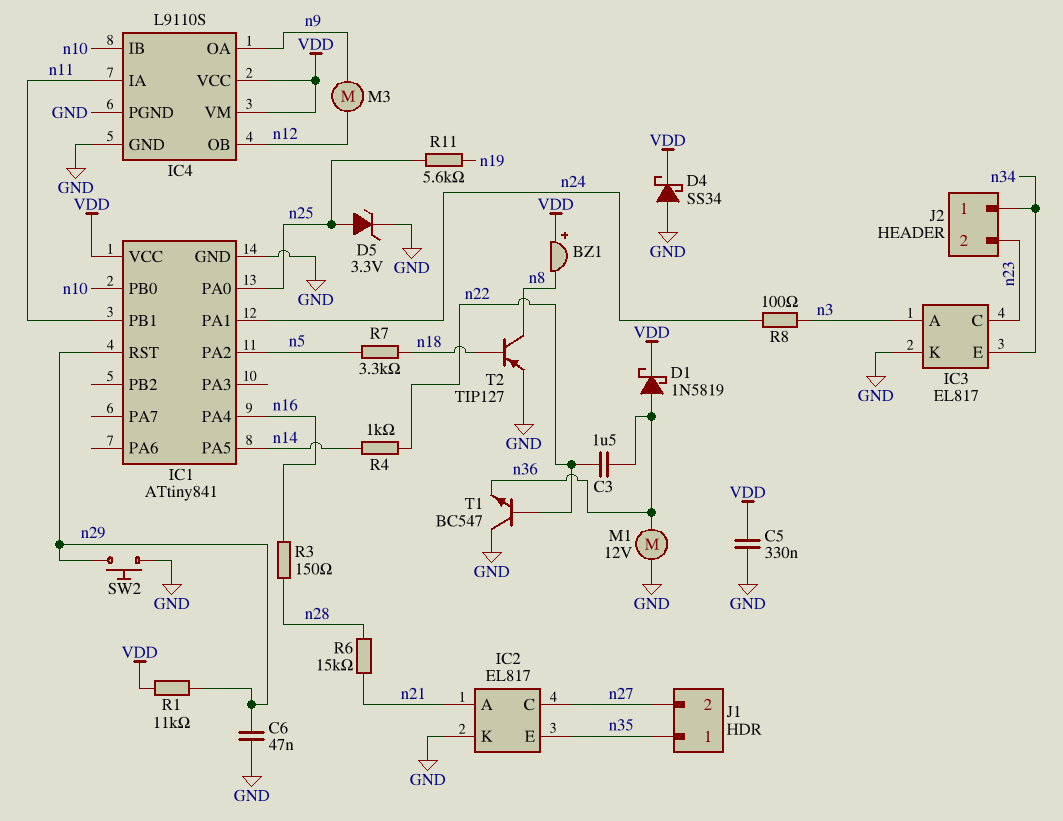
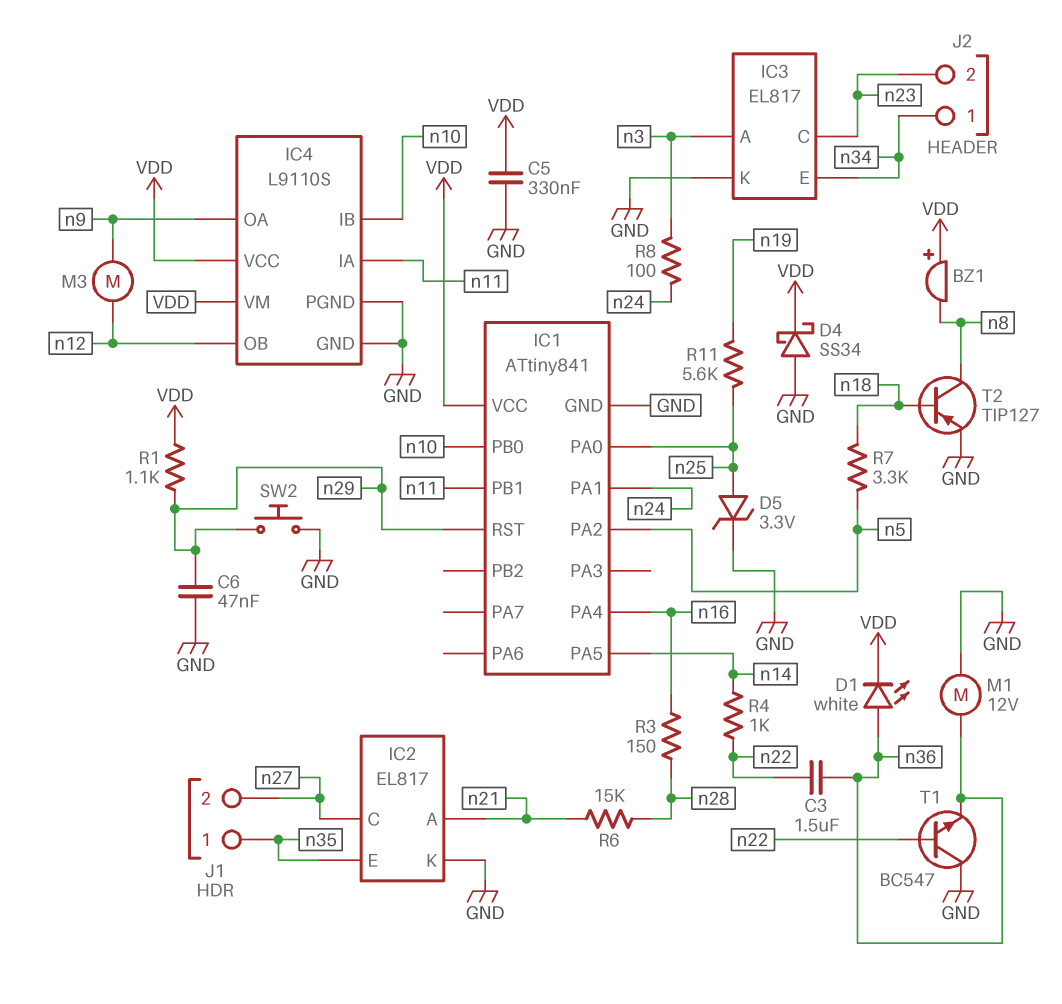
D1: schottky 1N5819 (A n36, K VDD) -> LED white (A n36, K VDD)
R1: 11k (VDD, n29) -> 1.1k (VDD, n29)

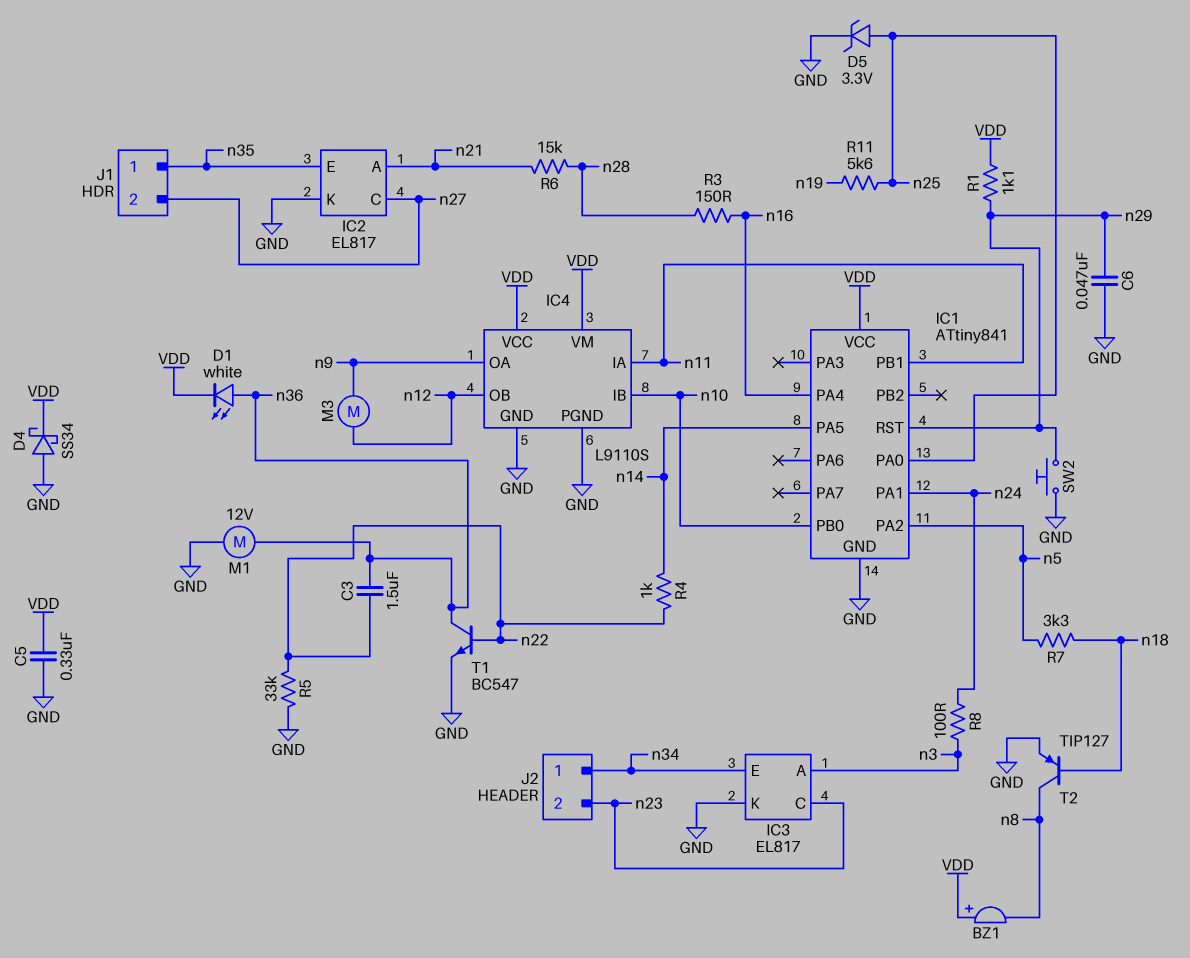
R5: none -> 33k (GND, n22)
T1: NPN BC547 (B n22, C GND, E n36) -> NPN BC547 (B n22, C n36, E GND)

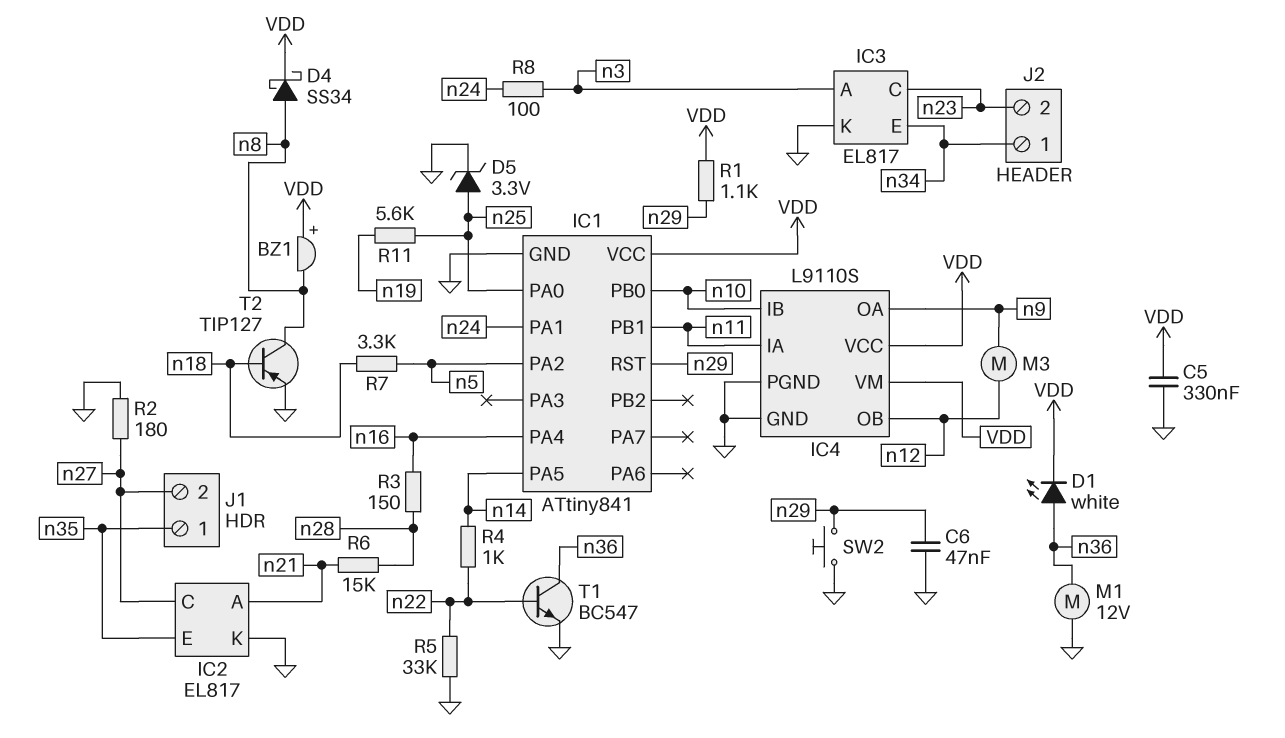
C3: 1.5uF (n22, n36) -> none
D4: schottky SS34 (A GND, K VDD) -> schottky SS34 (A n8, K VDD)
R2: none -> 180 (GND, n27)

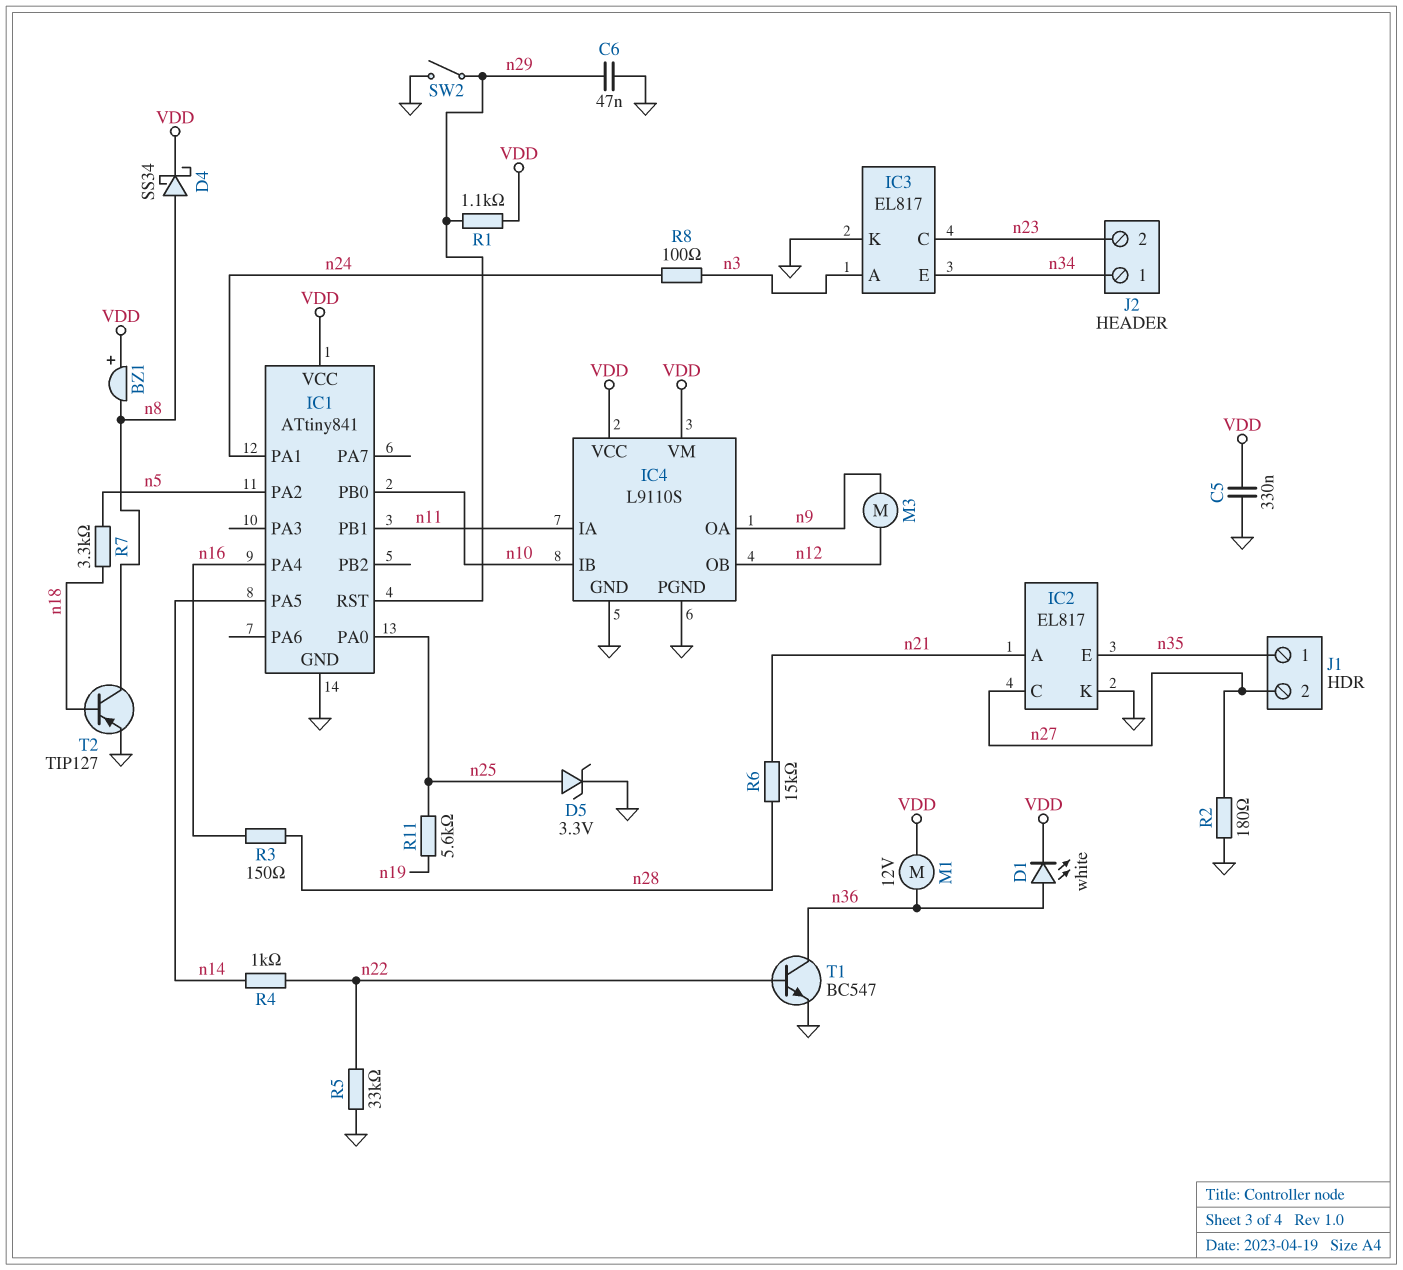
M1: motor 12V (GND, n36) -> motor 12V (VDD, n36)
SW2: button (GND, n29) -> switch (GND, n29)

